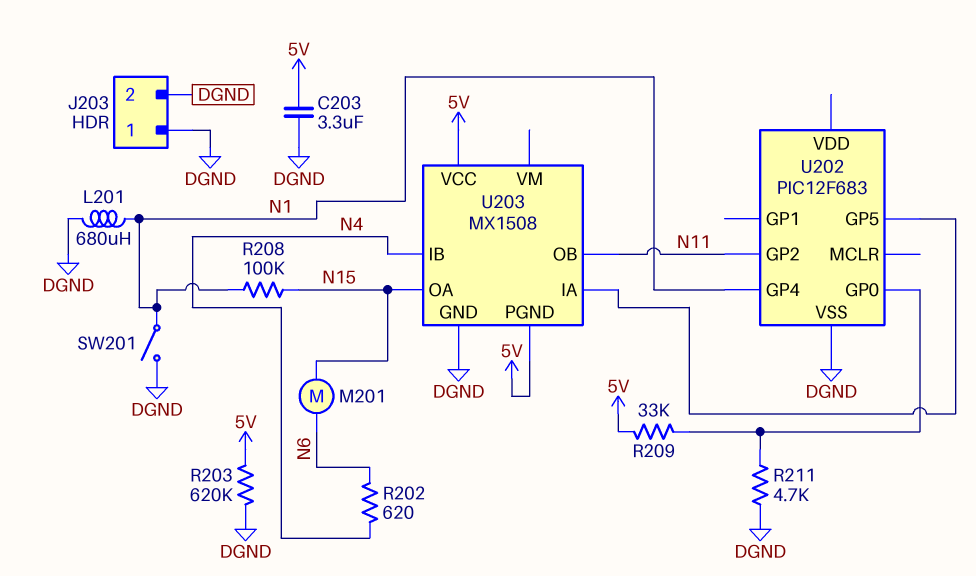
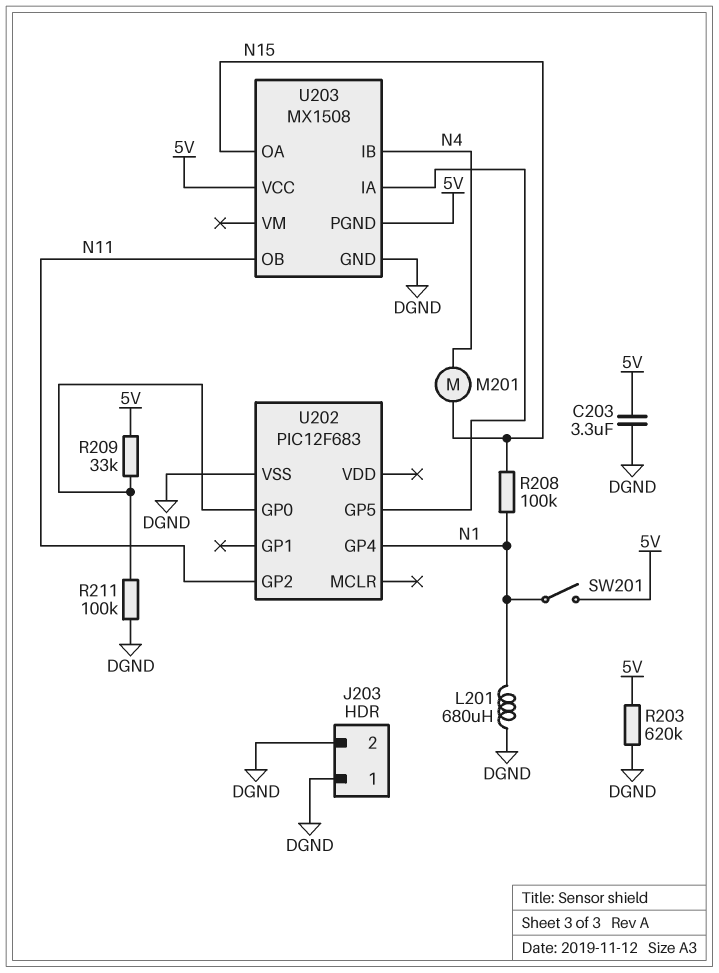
M201: motor (N6, N15) -> motor (N4, N15)
R202: 620 (N4, N6) -> none
R211: 4.7k (DGND, U202/GP0) -> 100k (DGND, U202/GP0)
SW201: switch (DGND, N1) -> switch (5V, N1)

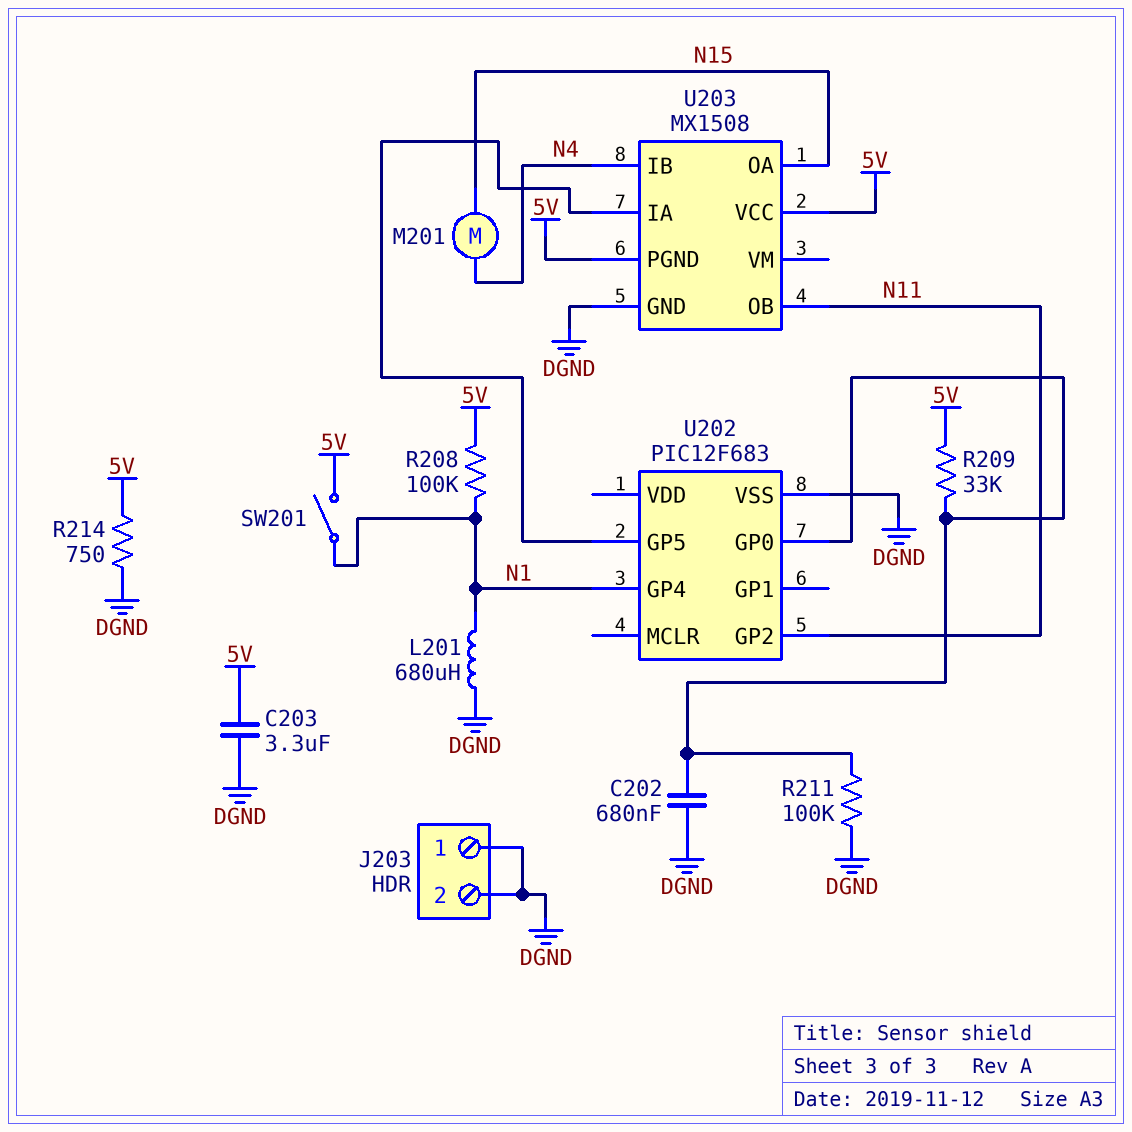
C202: none -> 680nF (DGND, U202/GP0)
R203: 620k (5V, DGND) -> none
R208: 100k (N1, N15) -> 100k (5V, N1)
R214: none -> 750 (5V, DGND)

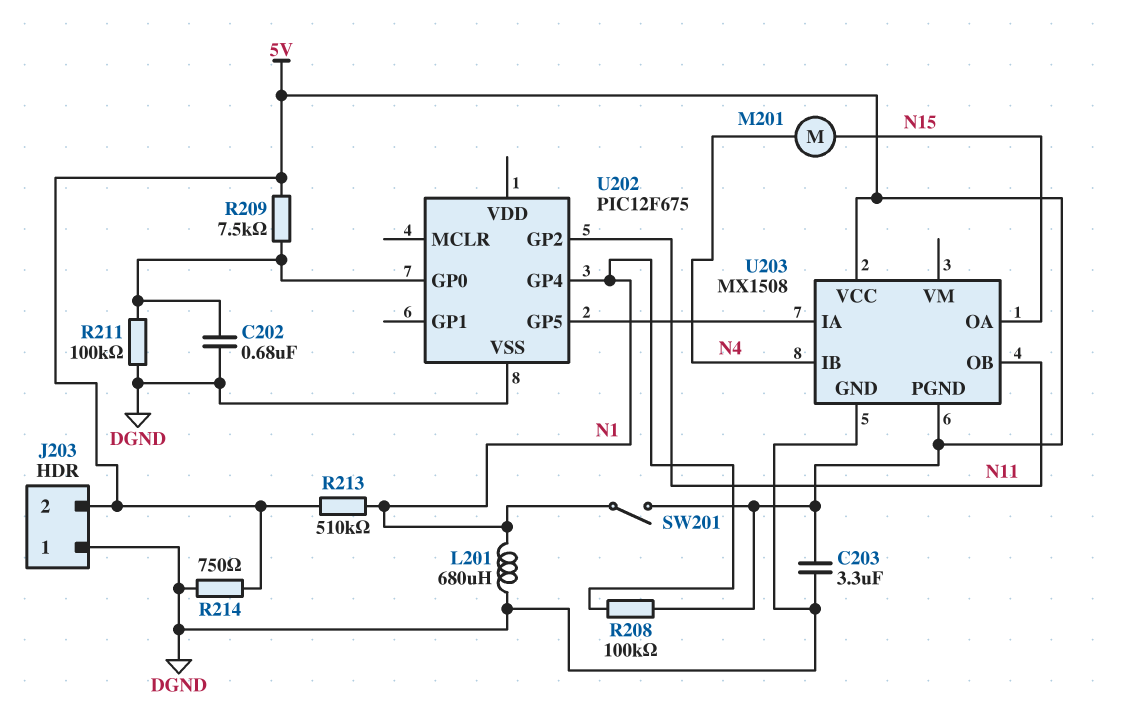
J203 pin 2: DGND -> 5V
R209: 33k (5V, U202/GP0) -> 7.5k (5V, U202/GP0)
R213: none -> 510k (5V, N1)
U202: PIC12F683 -> PIC12F675

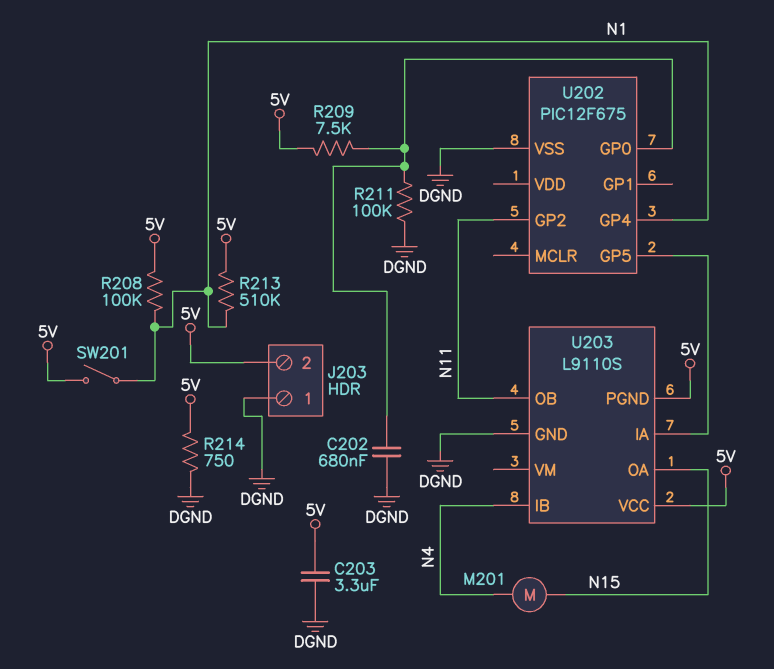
L201: 680uH (DGND, N1) -> none
U203: MX1508 -> L9110S

